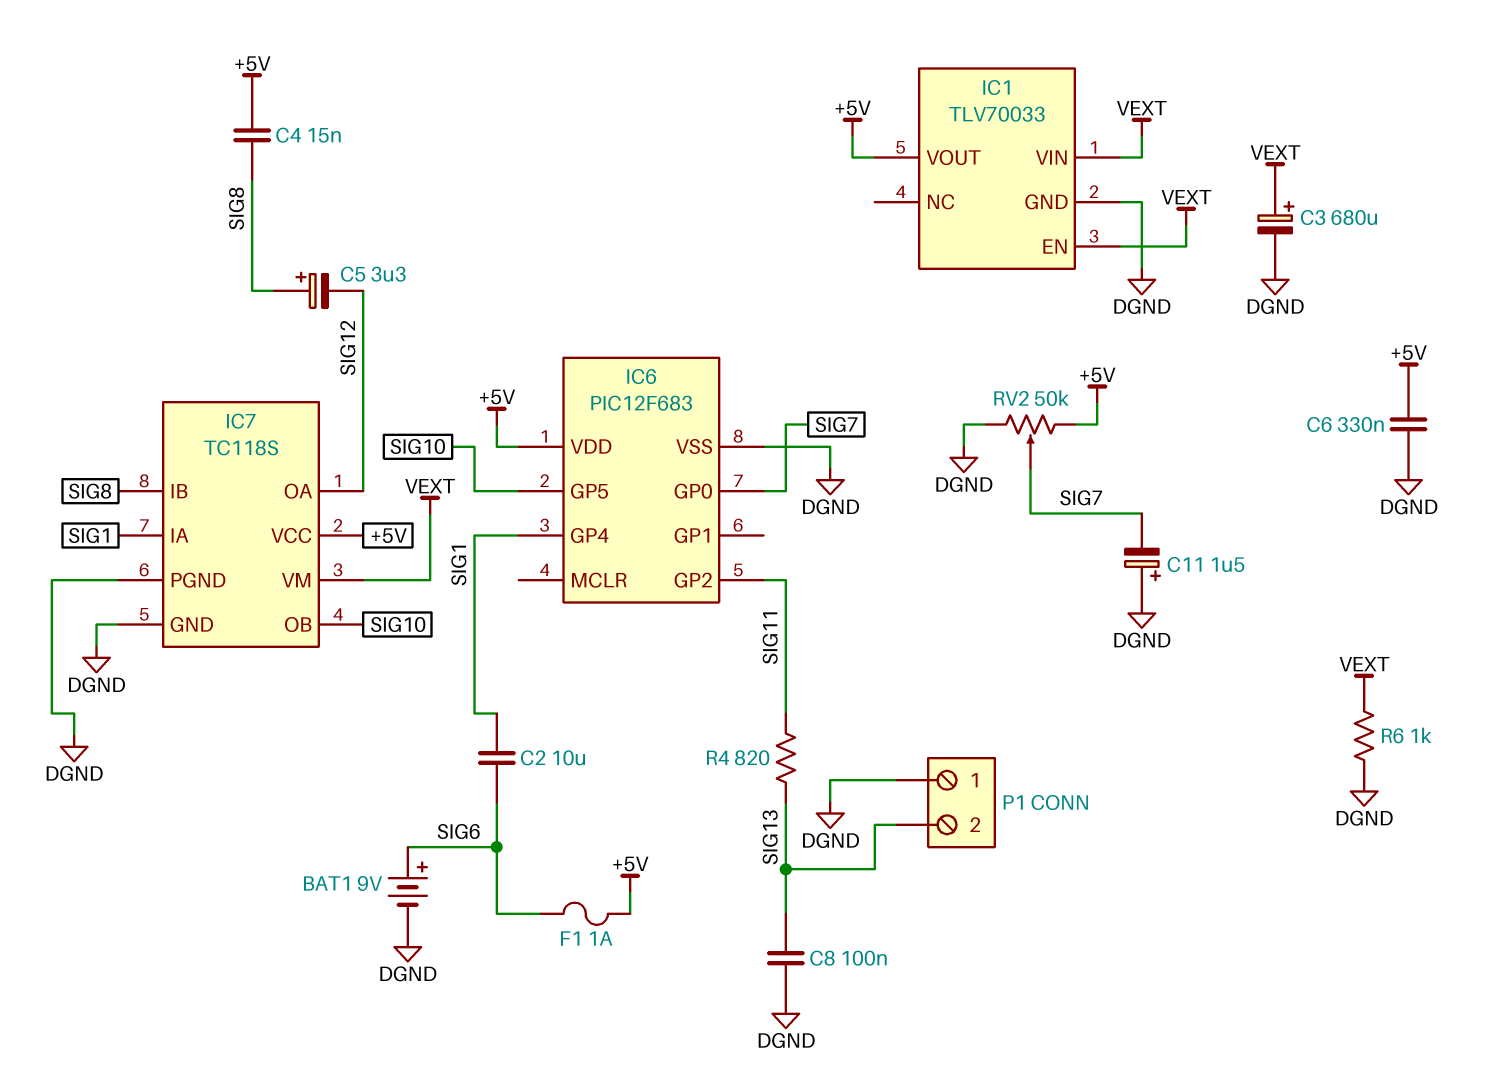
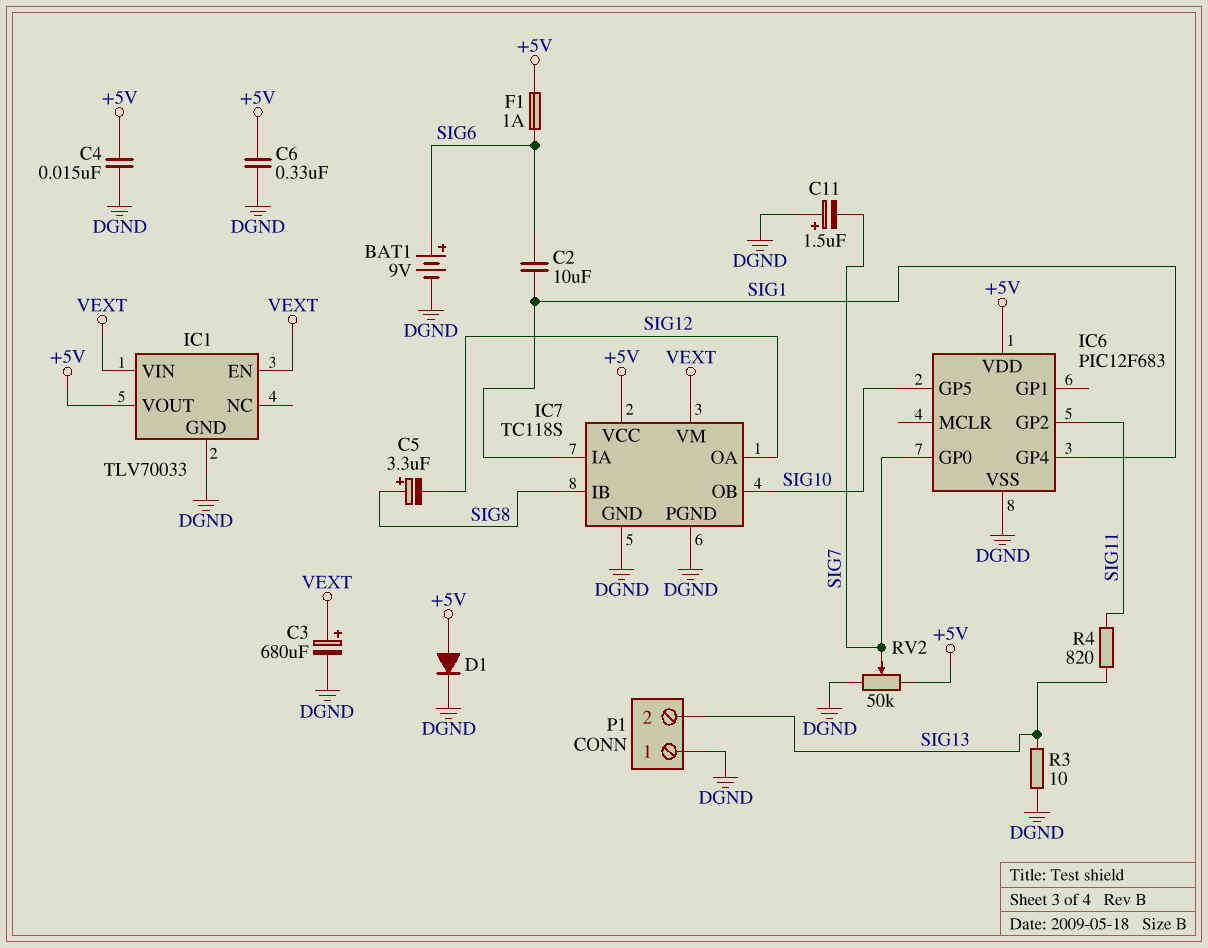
C4: 15nF (+5V, SIG8) -> 15nF (+5V, DGND)
C8: 100nF (DGND, SIG13) -> none
D1: none -> diode (A +5V, K DGND)
R3: none -> 10 (DGND, SIG13)
R6: 1k (DGND, VEXT) -> none

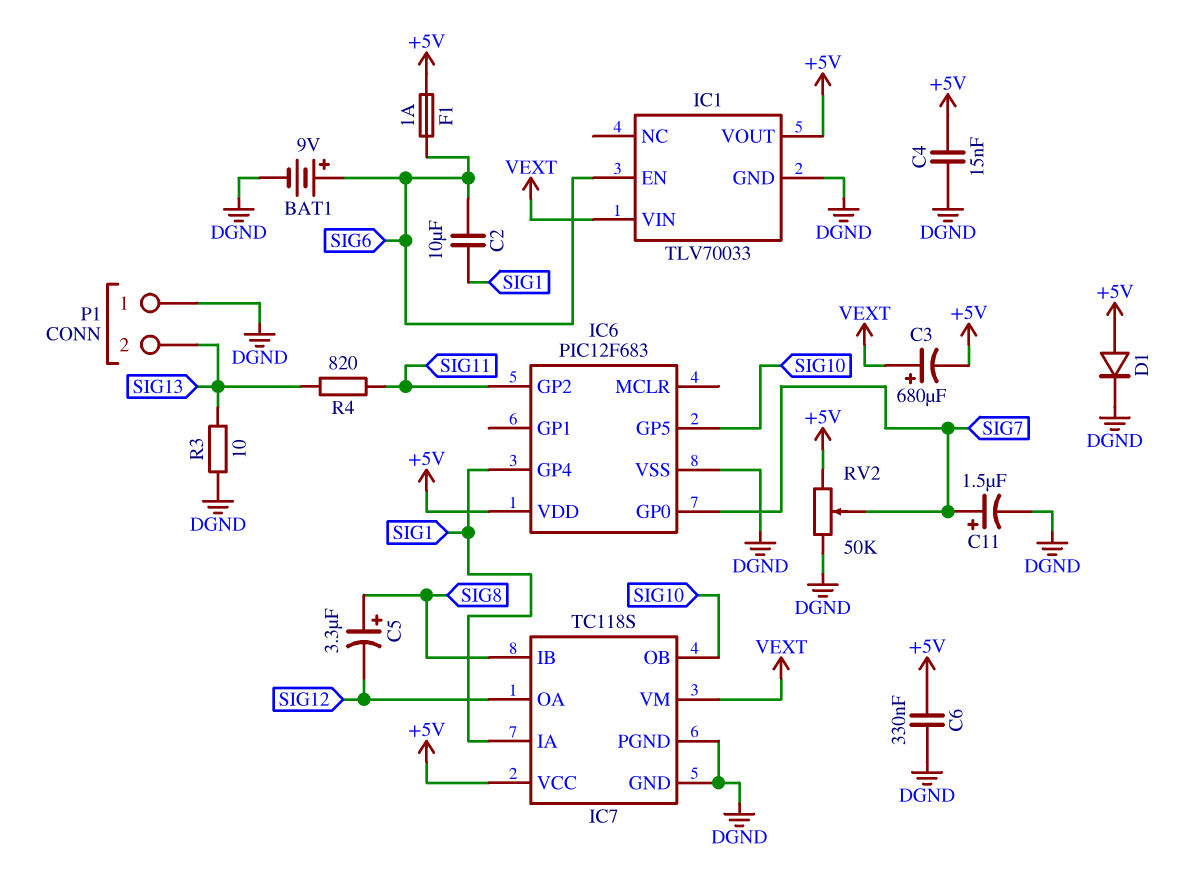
C3: 680uF (plus VEXT, minus DGND) -> 680uF (plus VEXT, minus +5V)
C11: 1.5uF (plus DGND, minus SIG7) -> 1.5uF (plus SIG7, minus DGND)
IC1 pin EN: VEXT -> SIG6

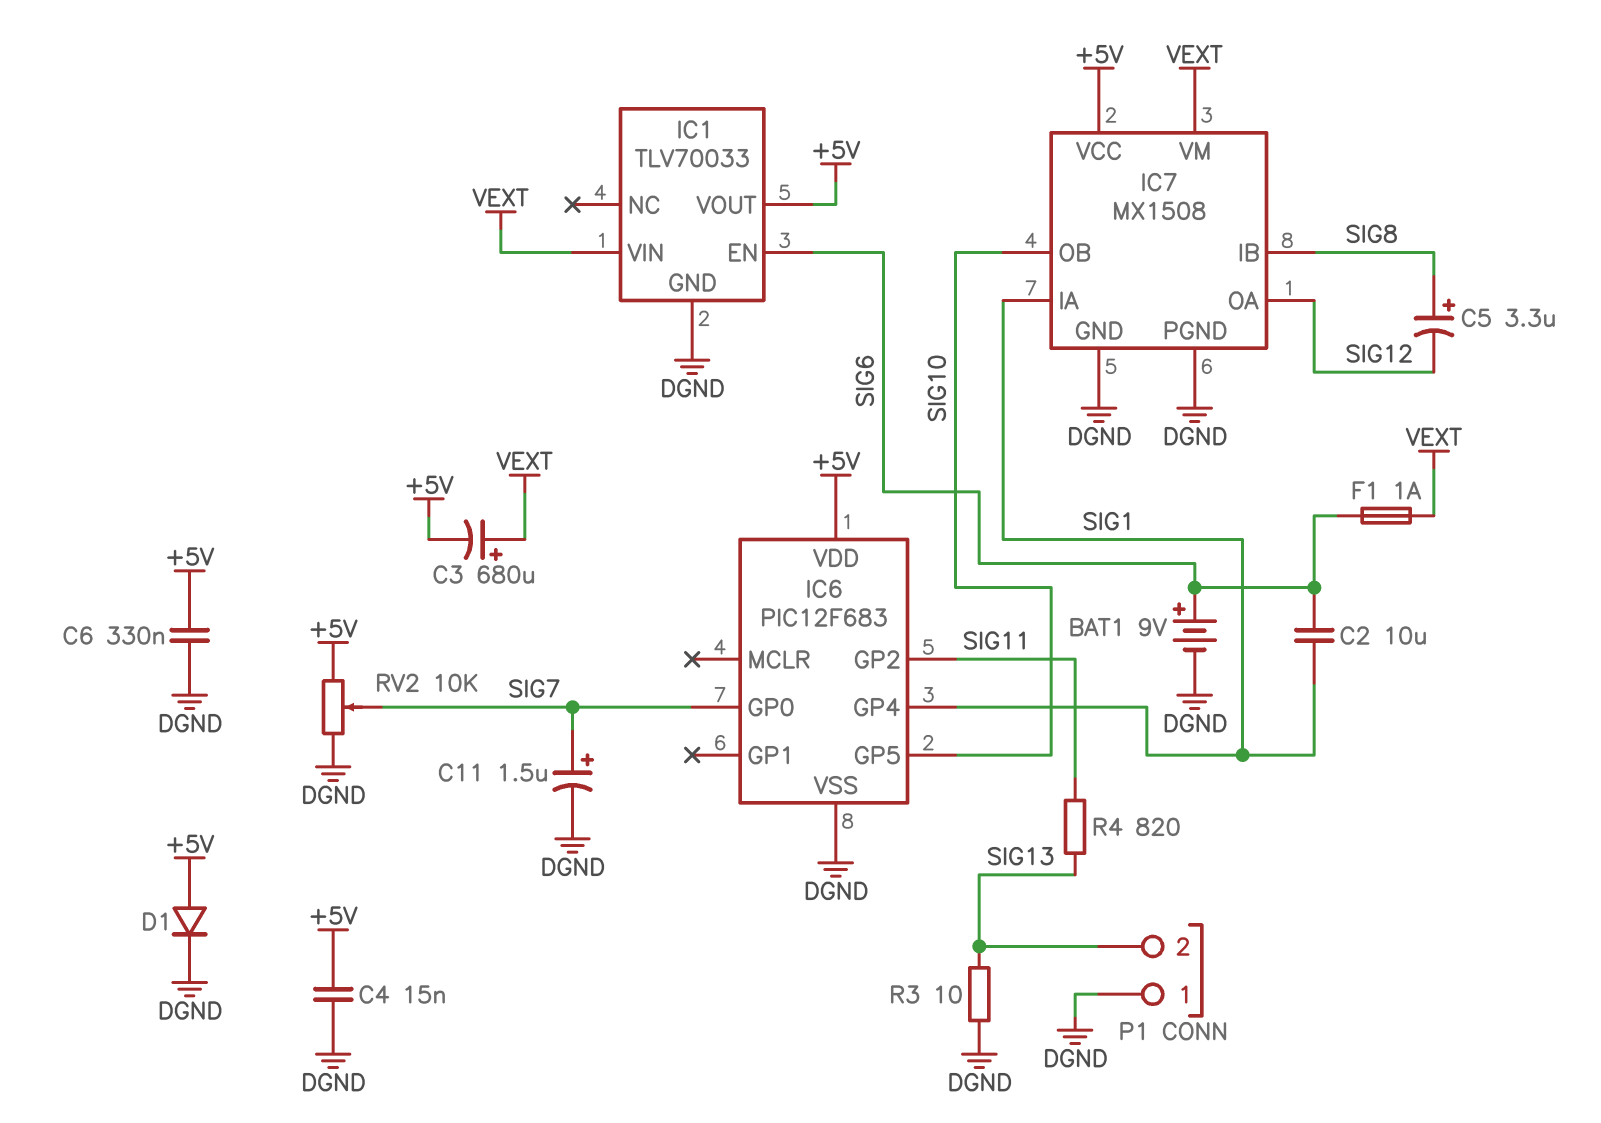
F1: 1A (+5V, SIG6) -> 1A (SIG6, VEXT)
IC7: TC118S -> MX1508
RV2: 50k (+5V, DGND, wiper SIG7) -> 10k (+5V, DGND, wiper SIG7)

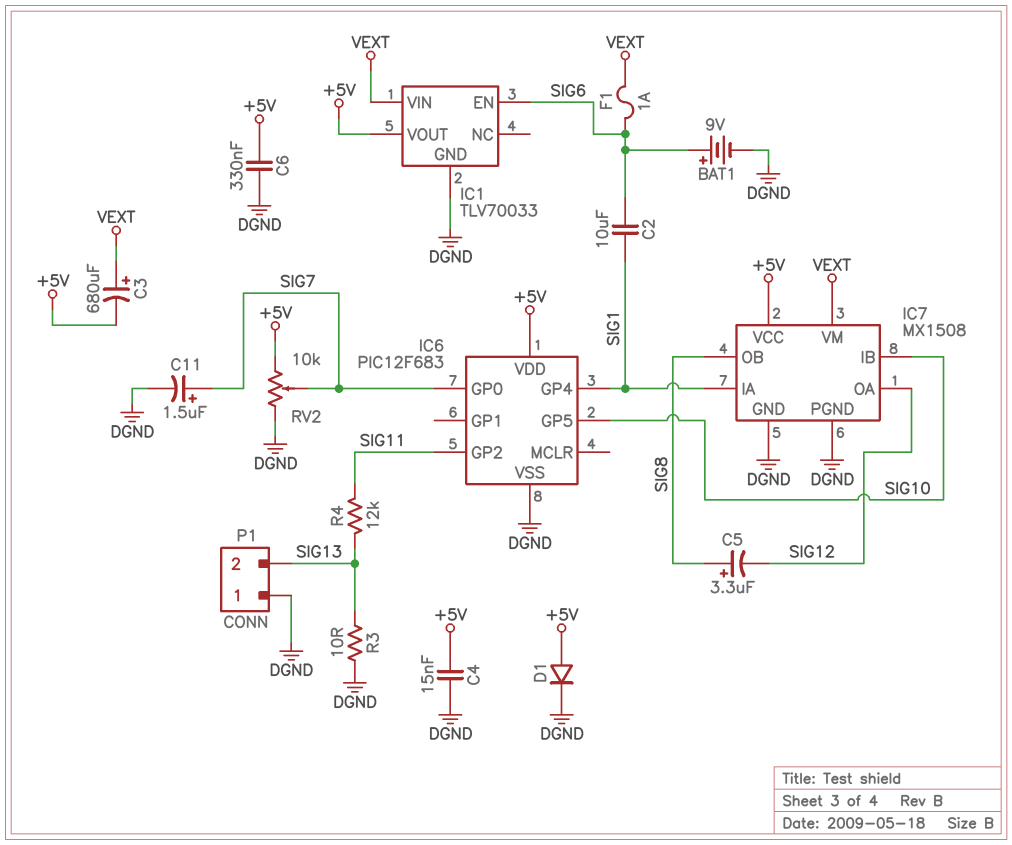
IC7 pin IB: SIG8 -> SIG10
IC7 pin OB: SIG10 -> SIG8
R4: 820 (SIG11, SIG13) -> 12k (SIG11, SIG13)

